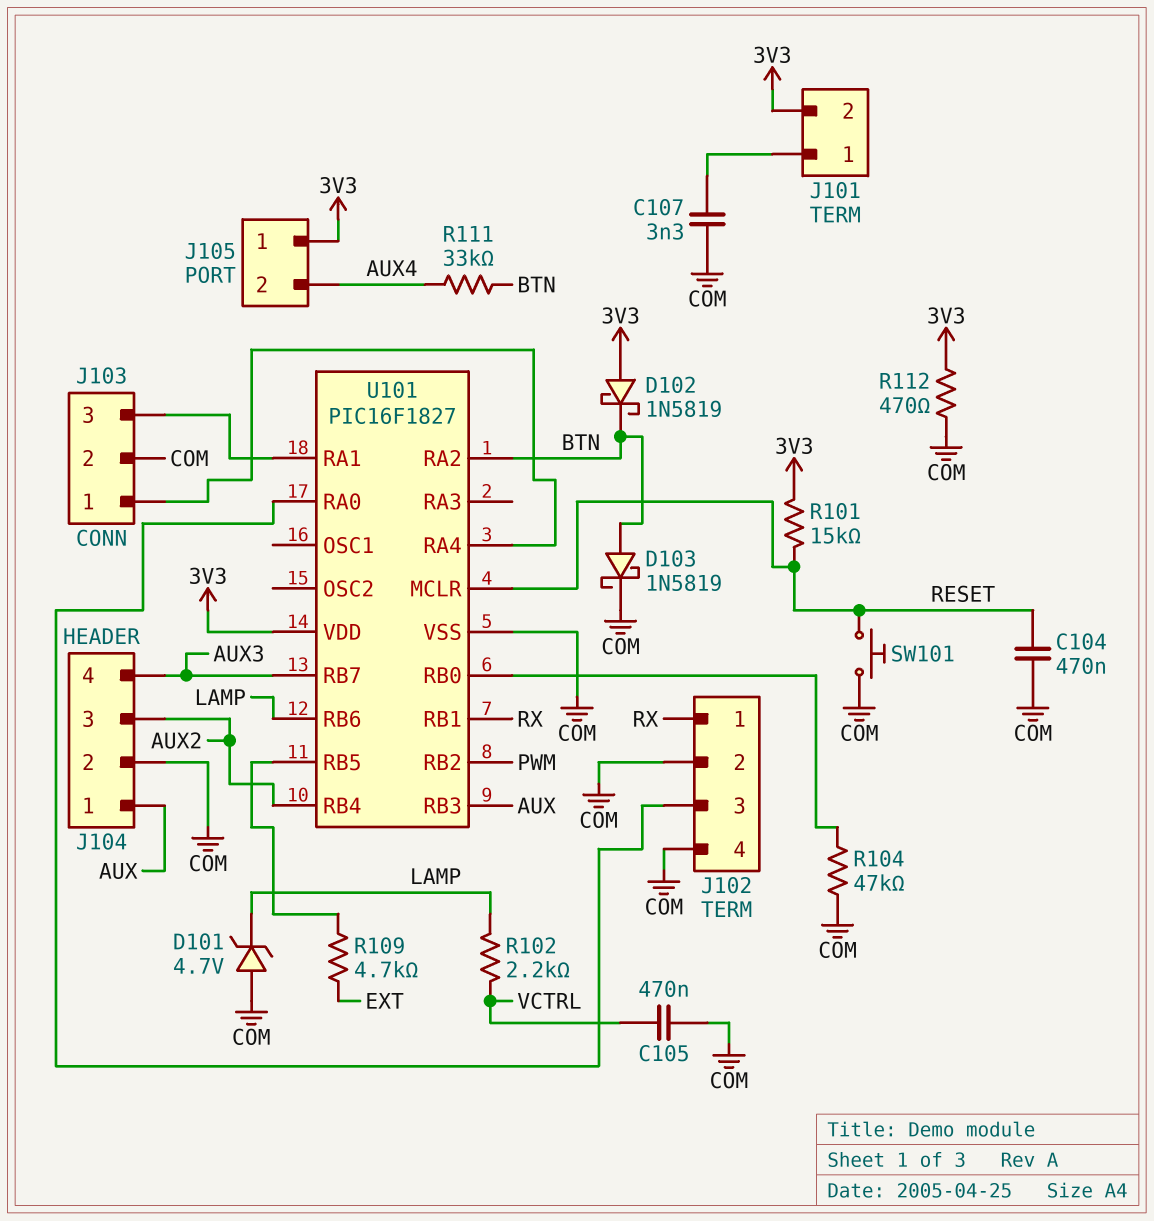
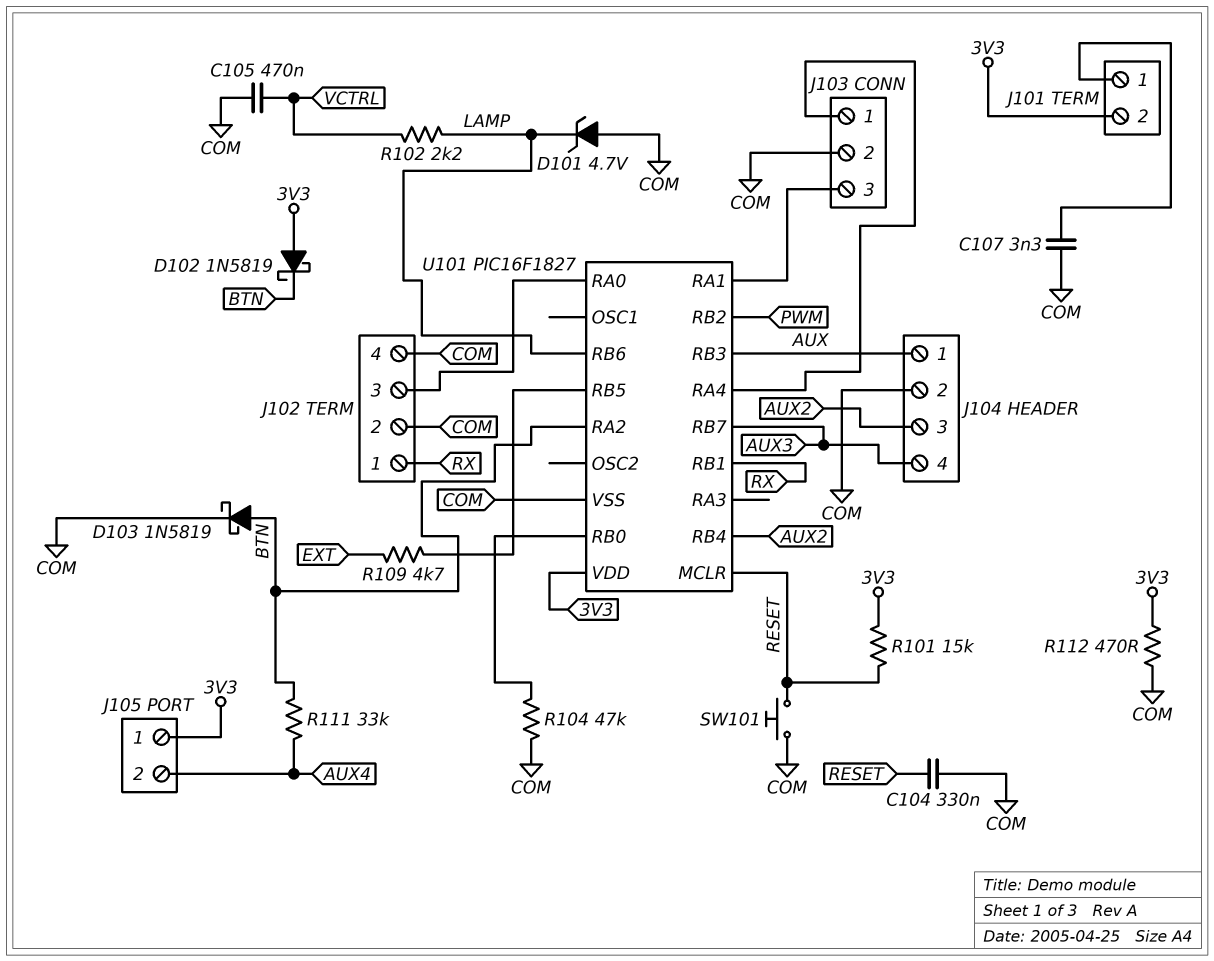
C104: 470nF (COM, RESET) -> 330nF (COM, RESET)

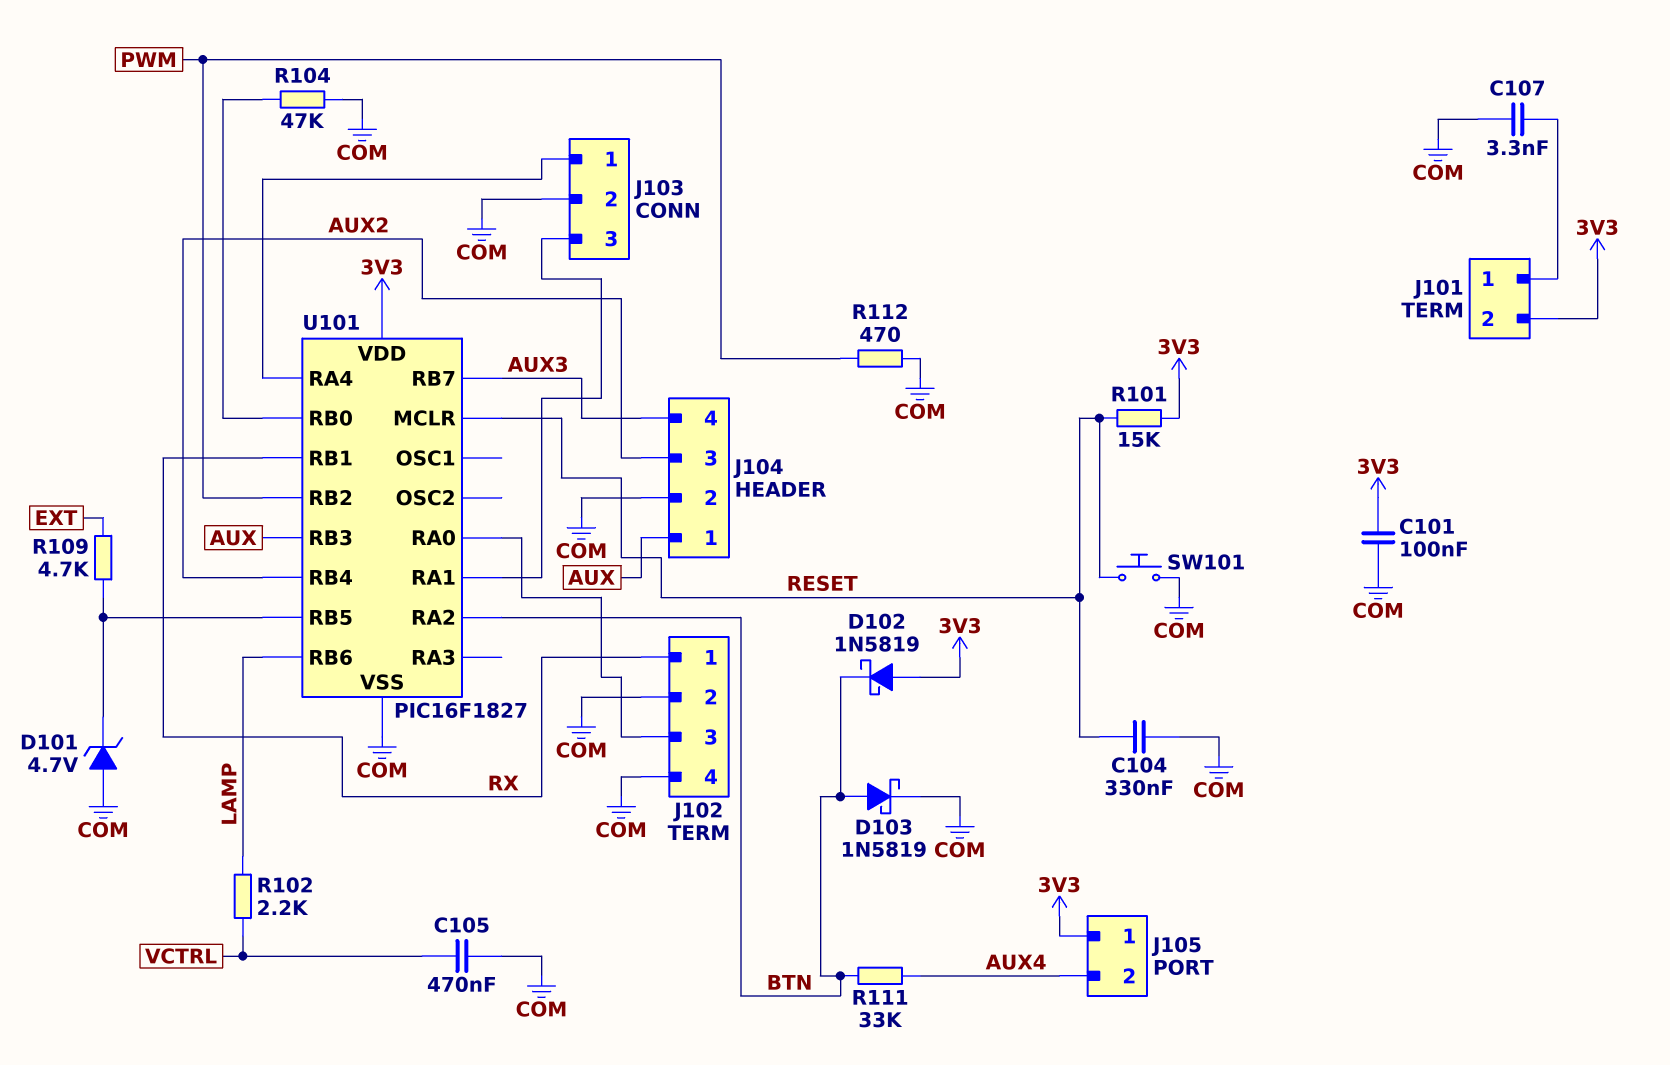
C101: none -> 100nF (3V3, COM)
D101: zener 4.7V (A COM, K LAMP) -> zener 4.7V (A COM, K U101/RB5)
R112: 470 (3V3, COM) -> 470 (COM, PWM)

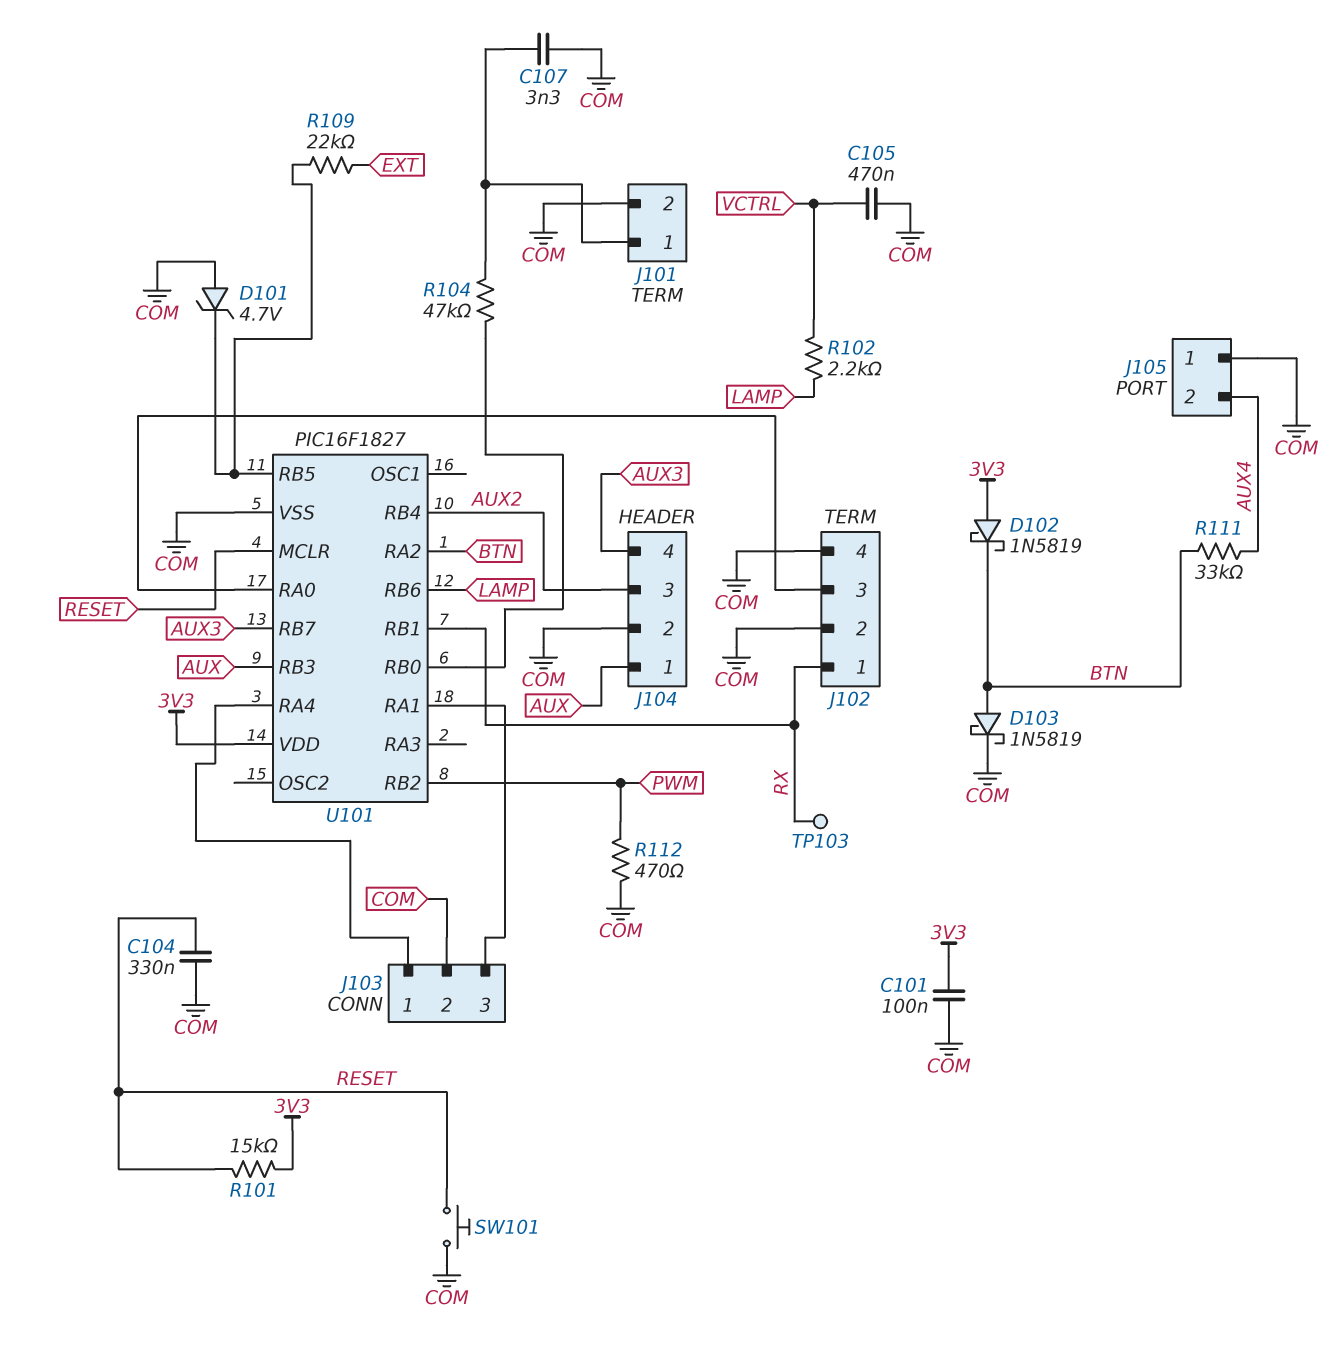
J101 pin 2: 3V3 -> COM
J105 pin 1: 3V3 -> COM
R104: 47k (COM, U101/RB0) -> 47k (J101/1, U101/RB0)
R109: 4.7k (EXT, U101/RB5) -> 22k (EXT, U101/RB5)
TP103: none -> test point (RX)

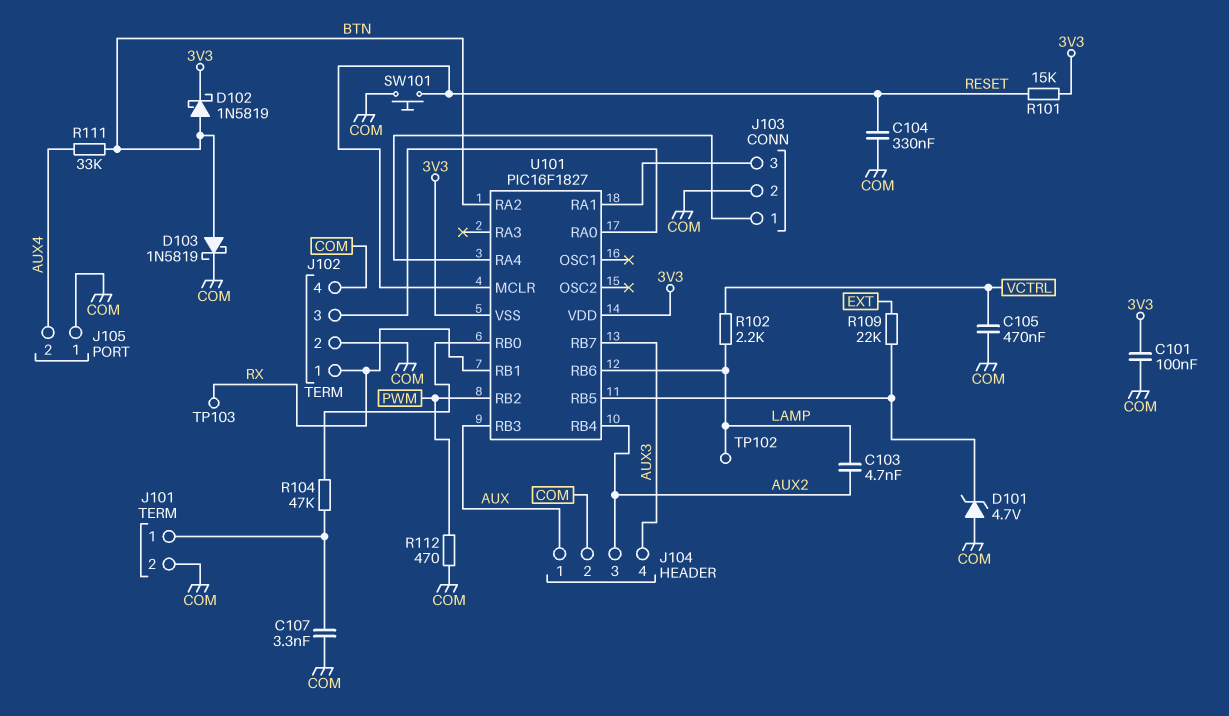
C103: none -> 4.7nF (AUX2, LAMP)
D102: schottky 1N5819 (A 3V3, K BTN) -> schottky 1N5819 (A BTN, K 3V3)
TP102: none -> test point (LAMP)
U101 pin VSS: COM -> 3V3

